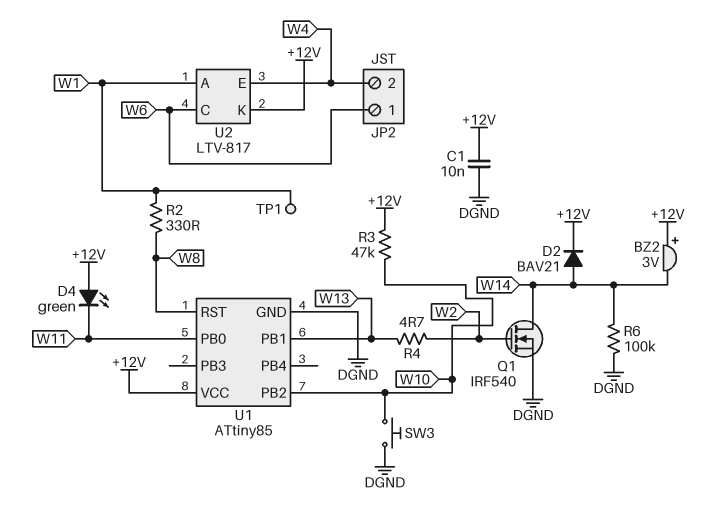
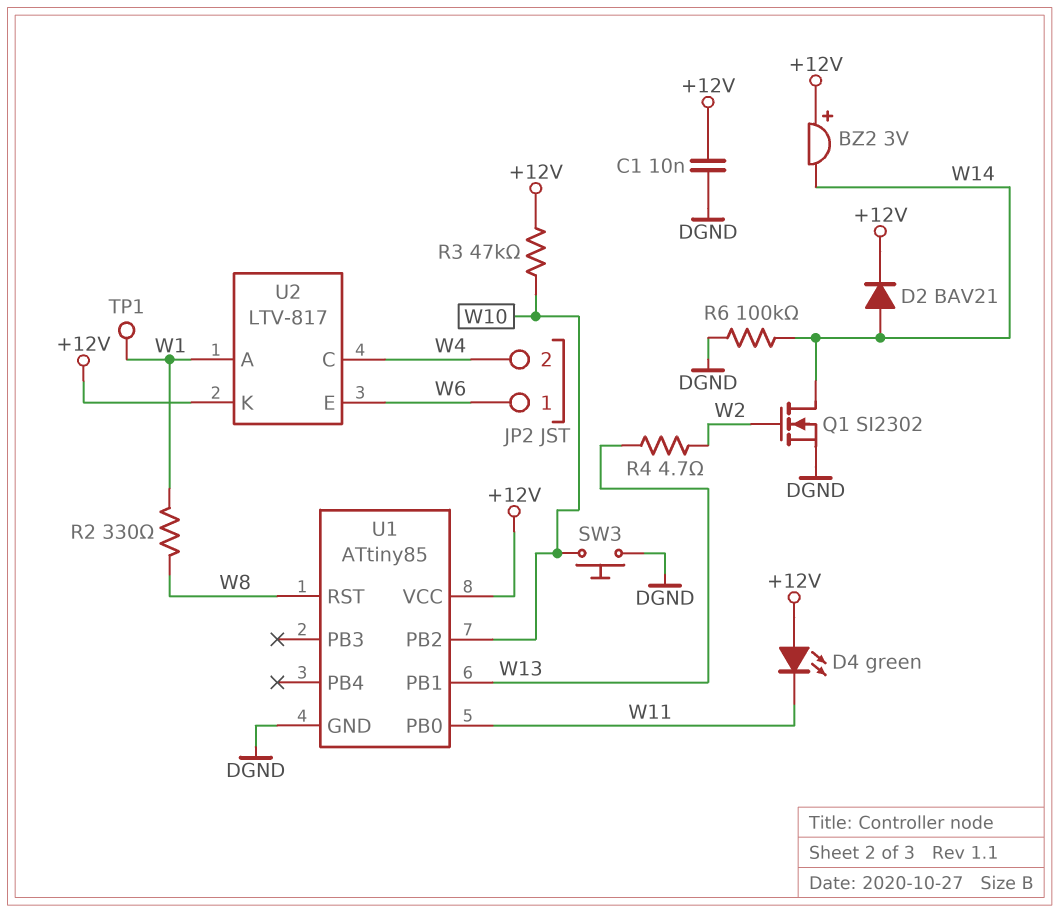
Q1: NMOS IRF540 (G W2, D W14, S DGND) -> NMOS SI2302 (G W2, D W14, S DGND)
U2 pin C: W6 -> W4
U2 pin E: W4 -> W6

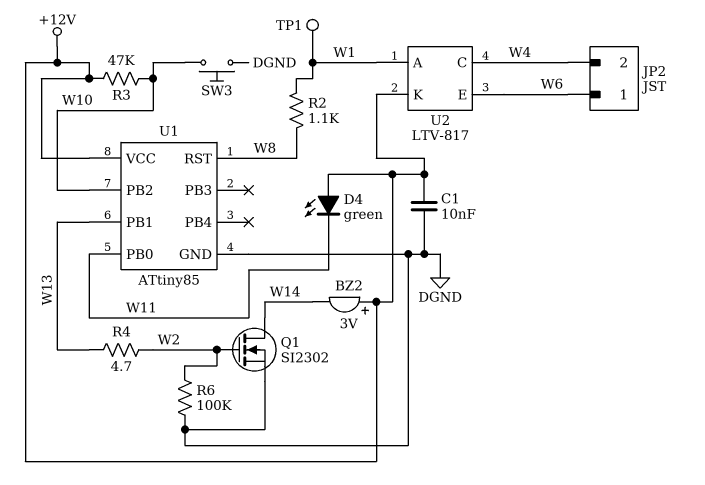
D2: diode BAV21 (A W14, K +12V) -> none
R2: 330 (W1, W8) -> 1.1k (W1, W8)
R6: 100k (DGND, W14) -> 100k (DGND, W2)

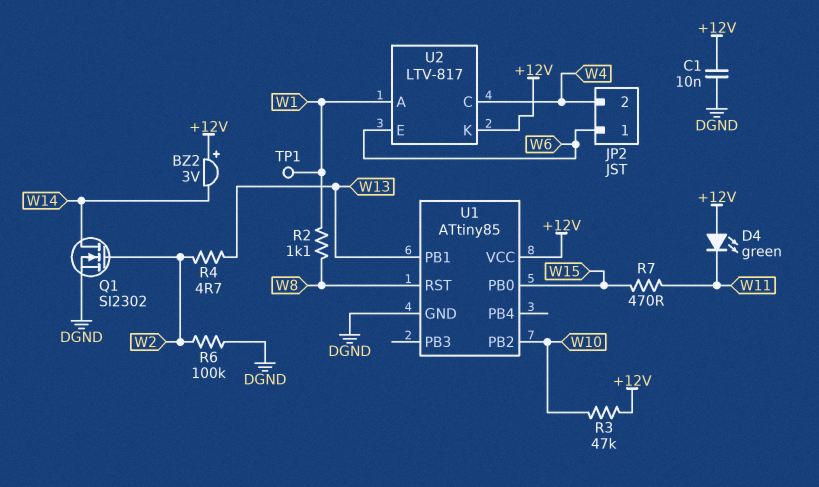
R7: none -> 470 (W11, W15)
SW3: button (DGND, W10) -> none
U1 pin PB0: W11 -> W15

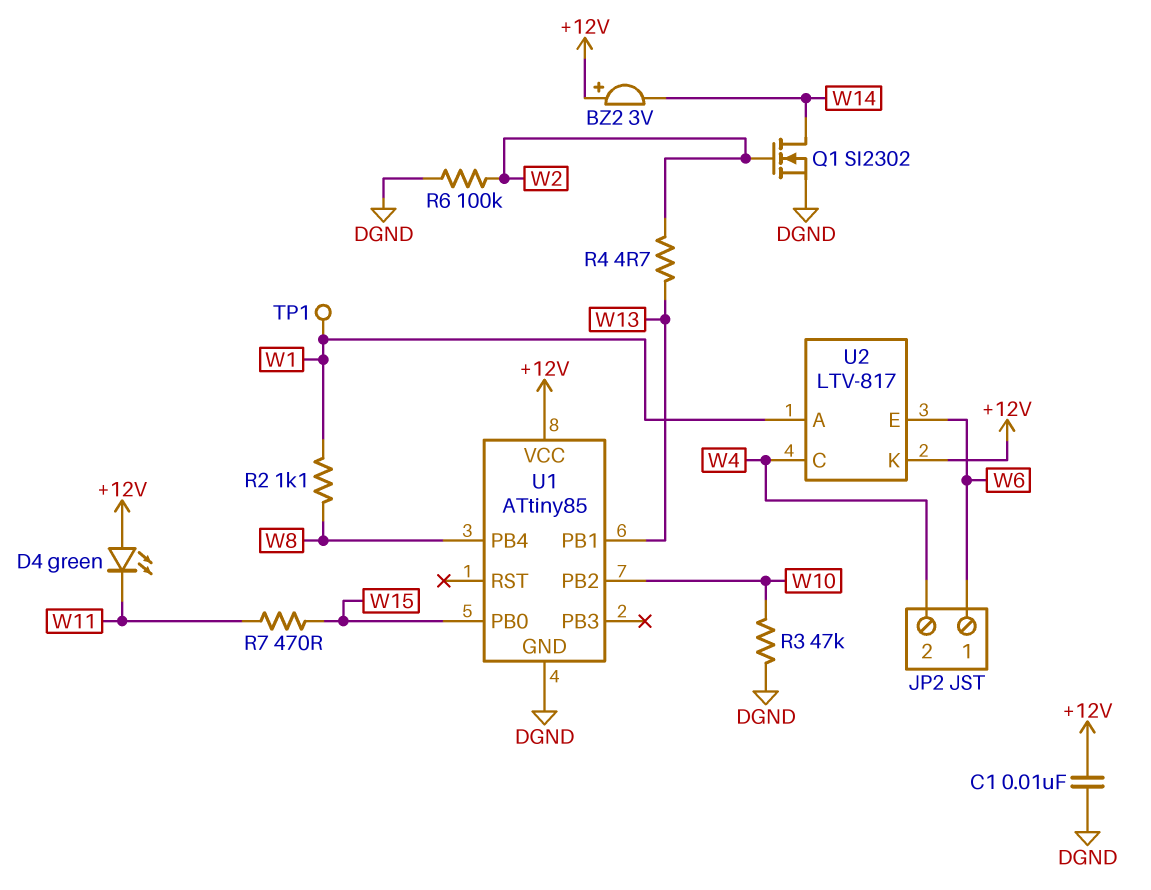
R3: 47k (+12V, W10) -> 47k (DGND, W10)
U1 pin PB4: none -> W8
U1 pin RST: W8 -> none

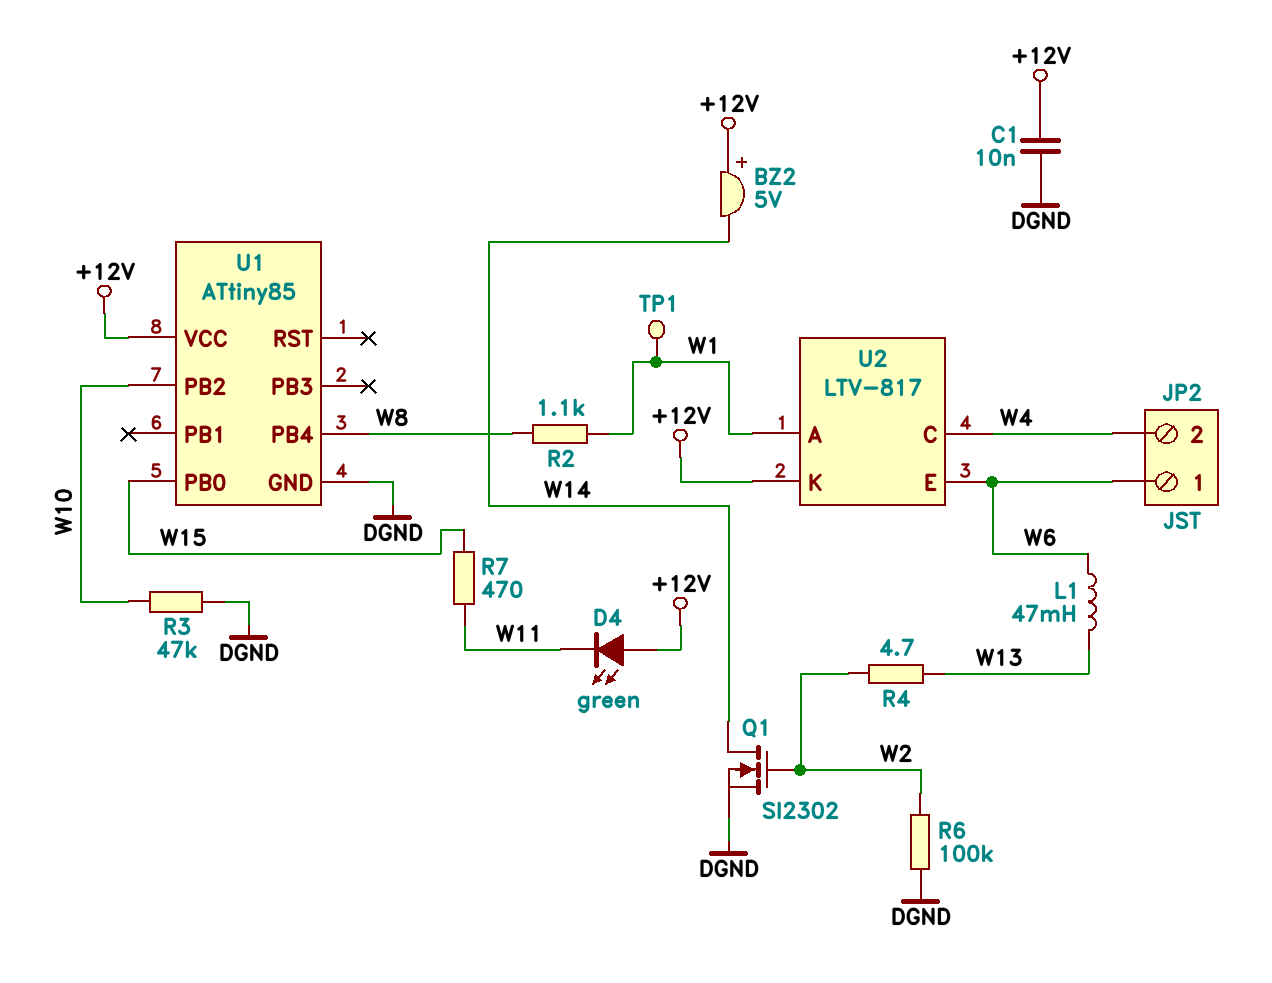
BZ2: buzzer 3V (plus +12V, minus W14) -> buzzer 5V (plus +12V, minus W14)
L1: none -> 47mH (W6, W13)
U1 pin PB1: W13 -> none

